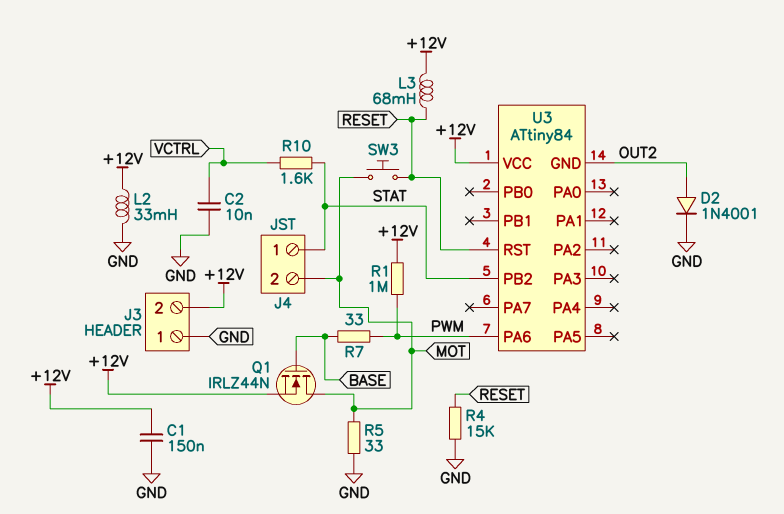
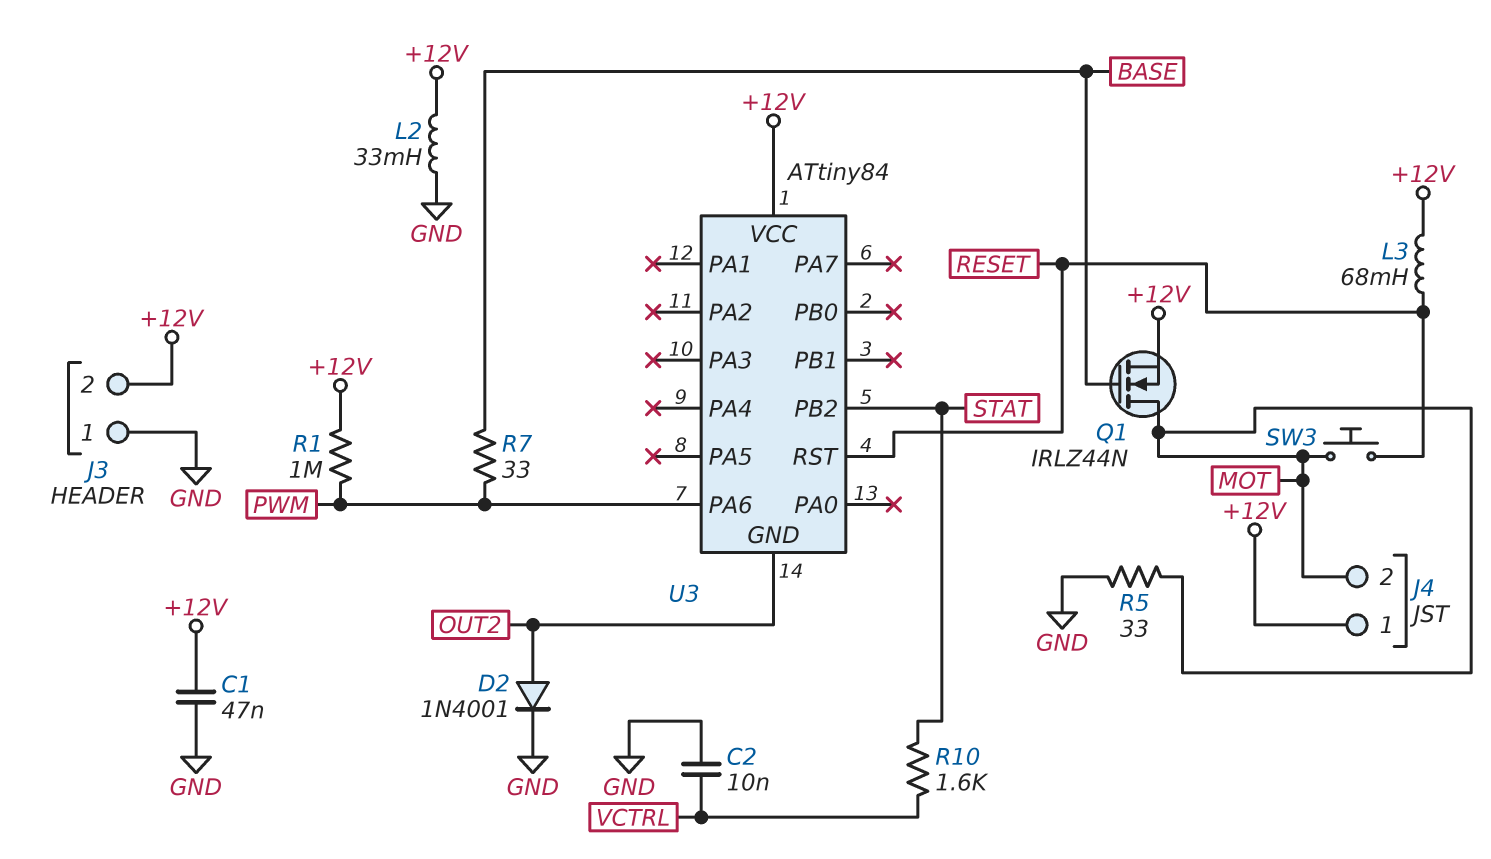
C1: 150nF (+12V, GND) -> 47nF (+12V, GND)
J4 pin 1: STAT -> +12V
R4: 15k (GND, RESET) -> none

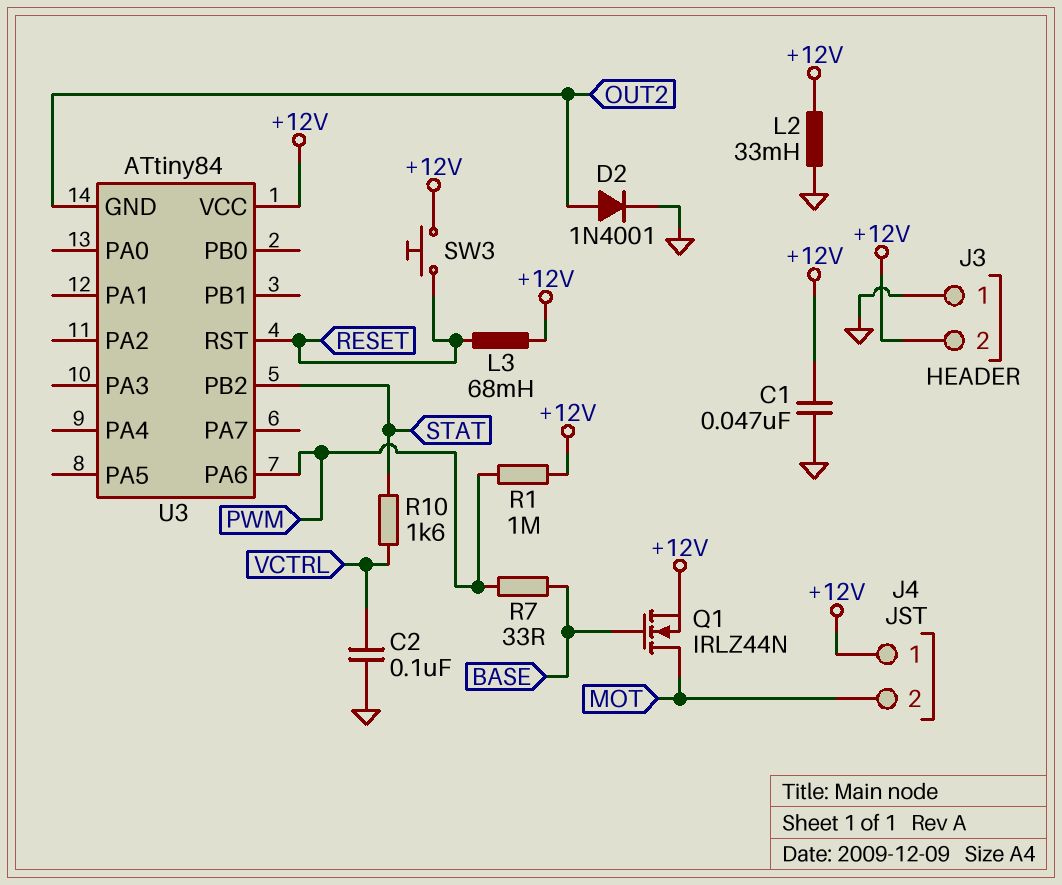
C2: 10nF (GND, VCTRL) -> 100nF (GND, VCTRL)
R5: 33 (GND, MOT) -> none
SW3: button (MOT, RESET) -> button (+12V, RESET)

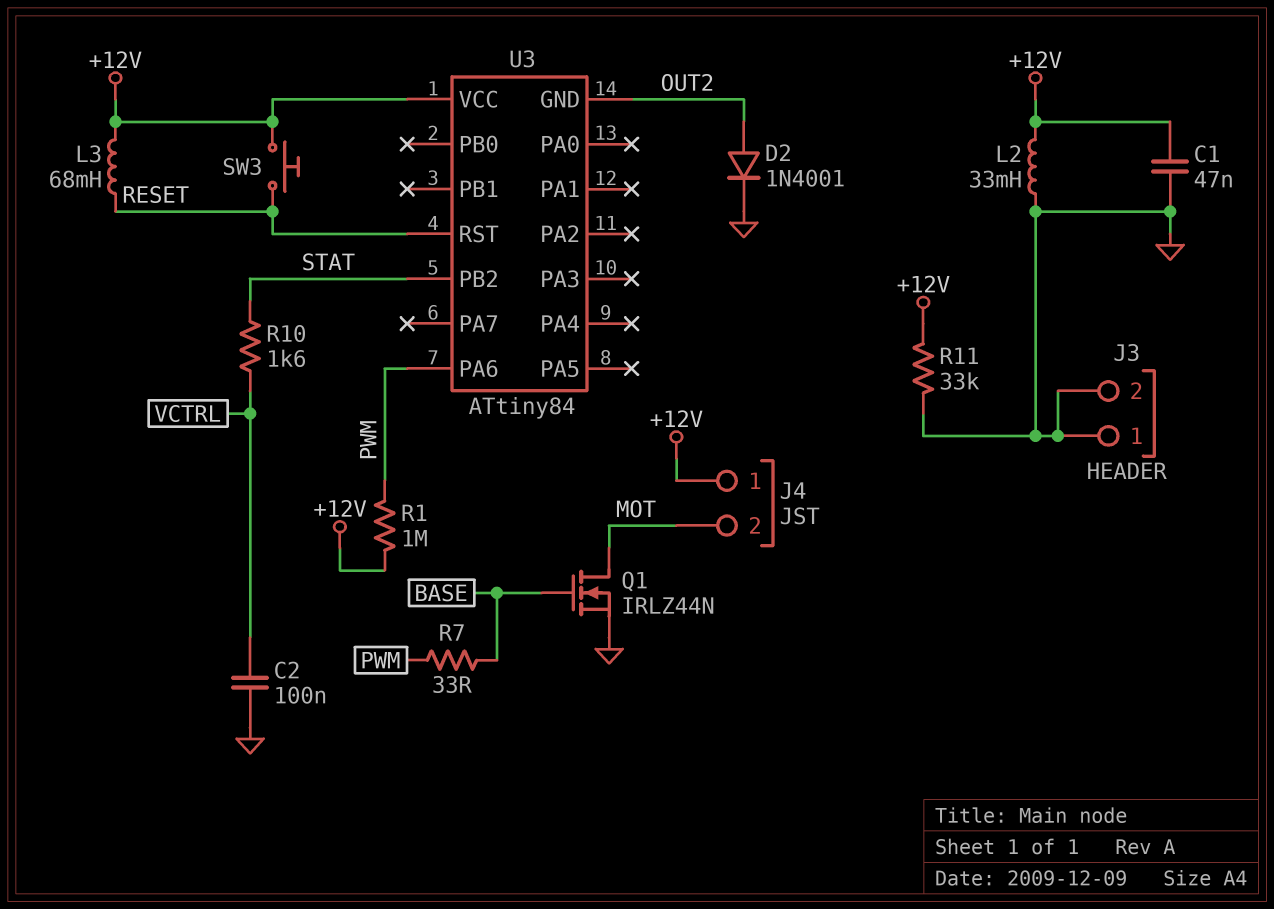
J3 pin 2: +12V -> GND
Q1: NMOS IRLZ44N (G BASE, D MOT, S +12V) -> NMOS IRLZ44N (G BASE, D MOT, S GND)
R11: none -> 33k (+12V, GND)

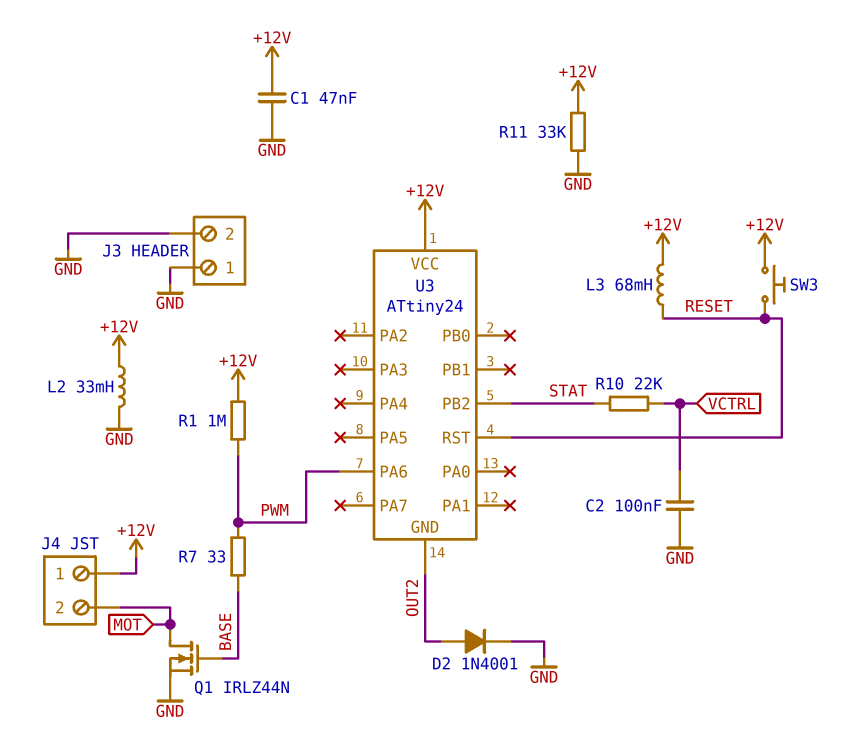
R10: 1.6k (STAT, VCTRL) -> 22k (STAT, VCTRL)
U3: ATtiny84 -> ATtiny24

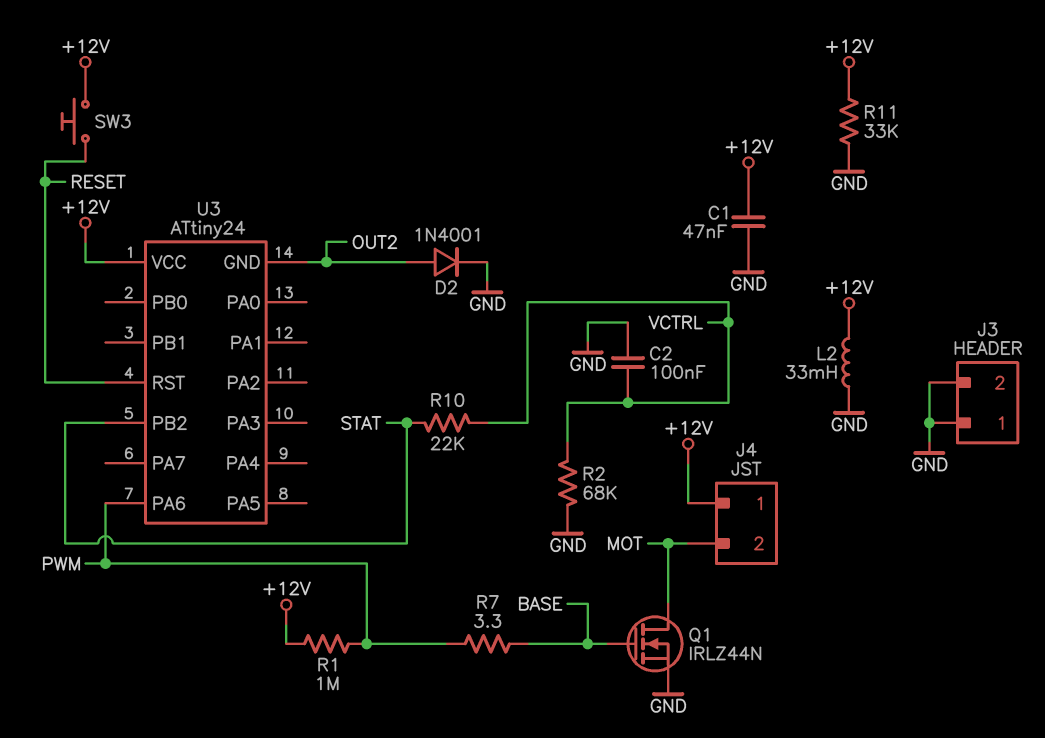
L3: 68mH (+12V, RESET) -> none
R2: none -> 68k (GND, VCTRL)
R7: 33 (BASE, PWM) -> 3.3 (BASE, PWM)

